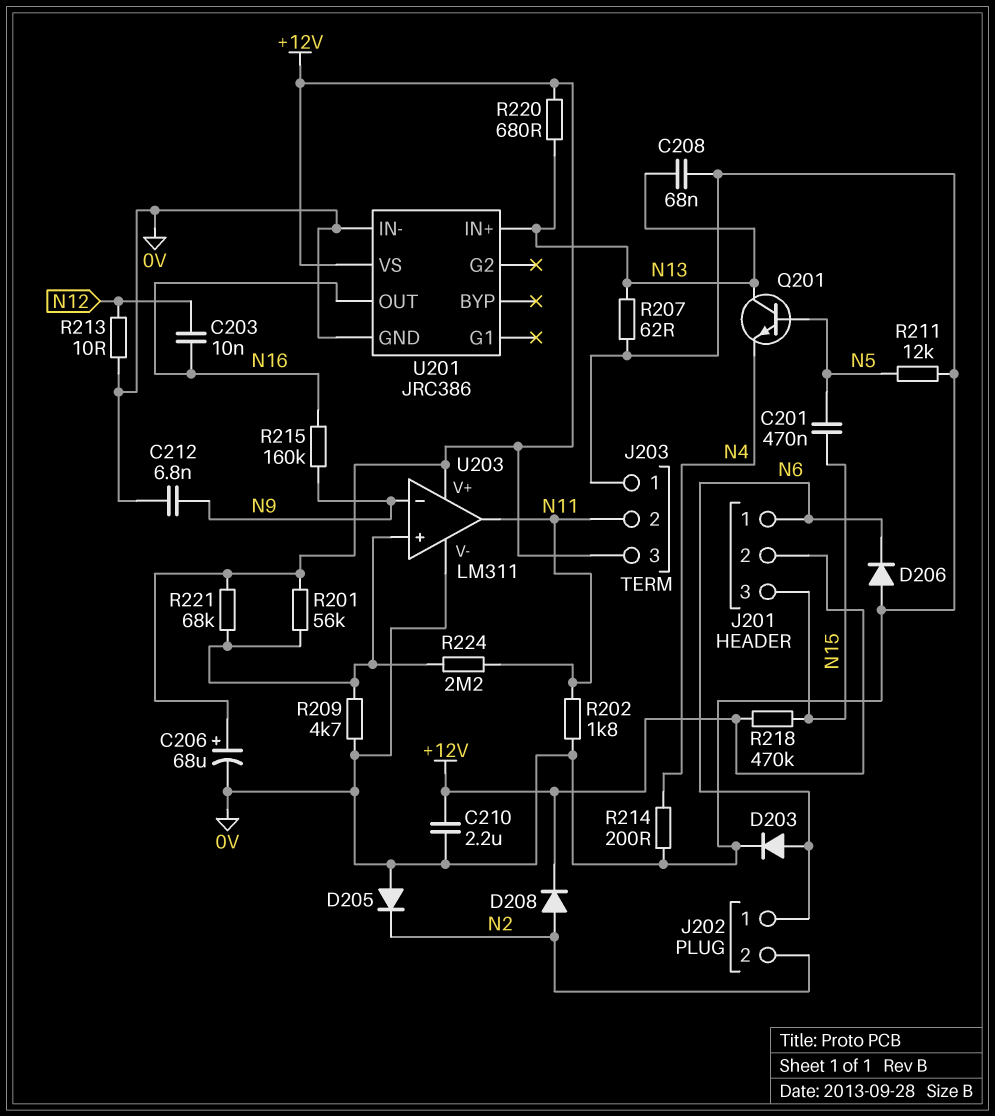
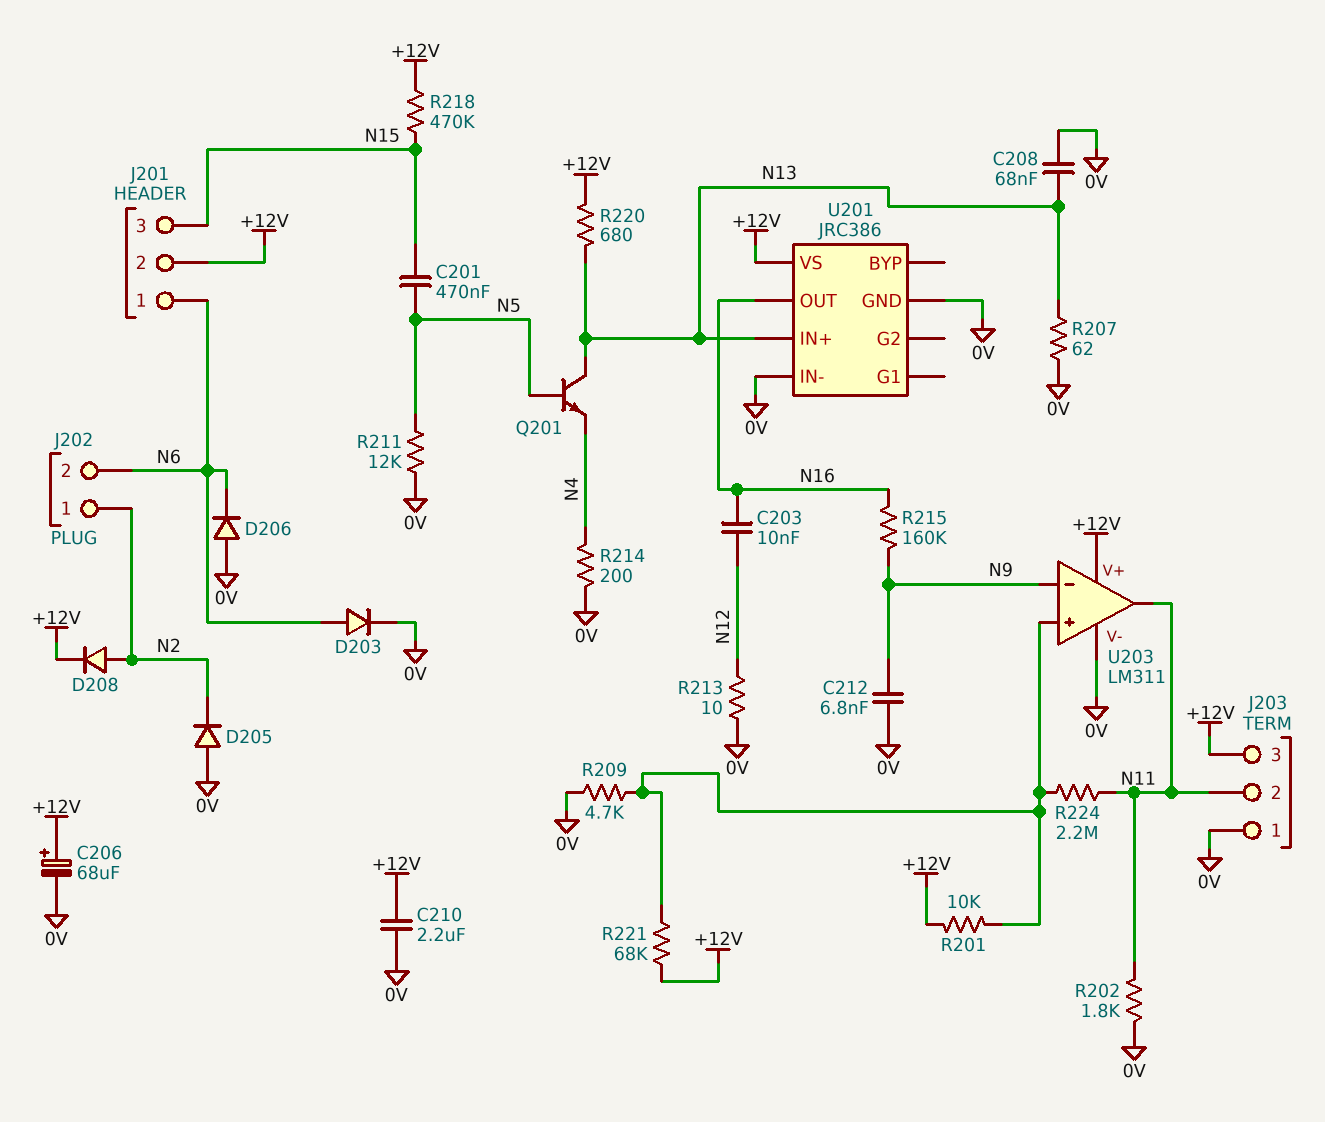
J202 pin 1: N6 -> N2
J202 pin 2: N2 -> N6
R201: 56k (+12V, U203/in+) -> 10k (+12V, U203/in+)

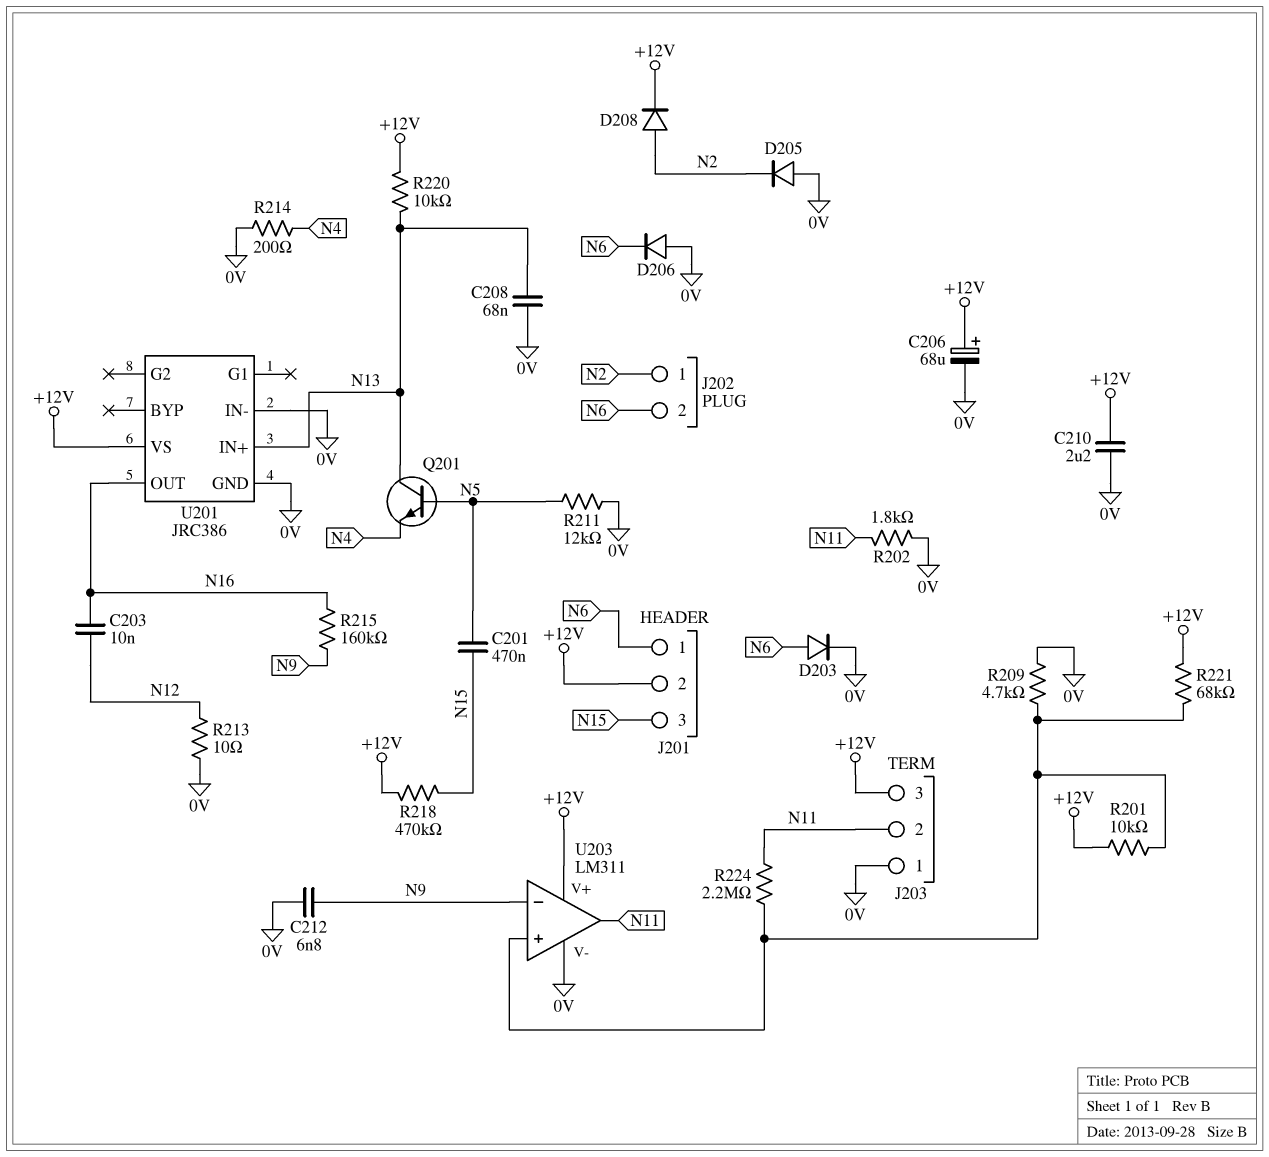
R207: 62 (0V, N13) -> none
R220: 680 (+12V, N13) -> 10k (+12V, N13)

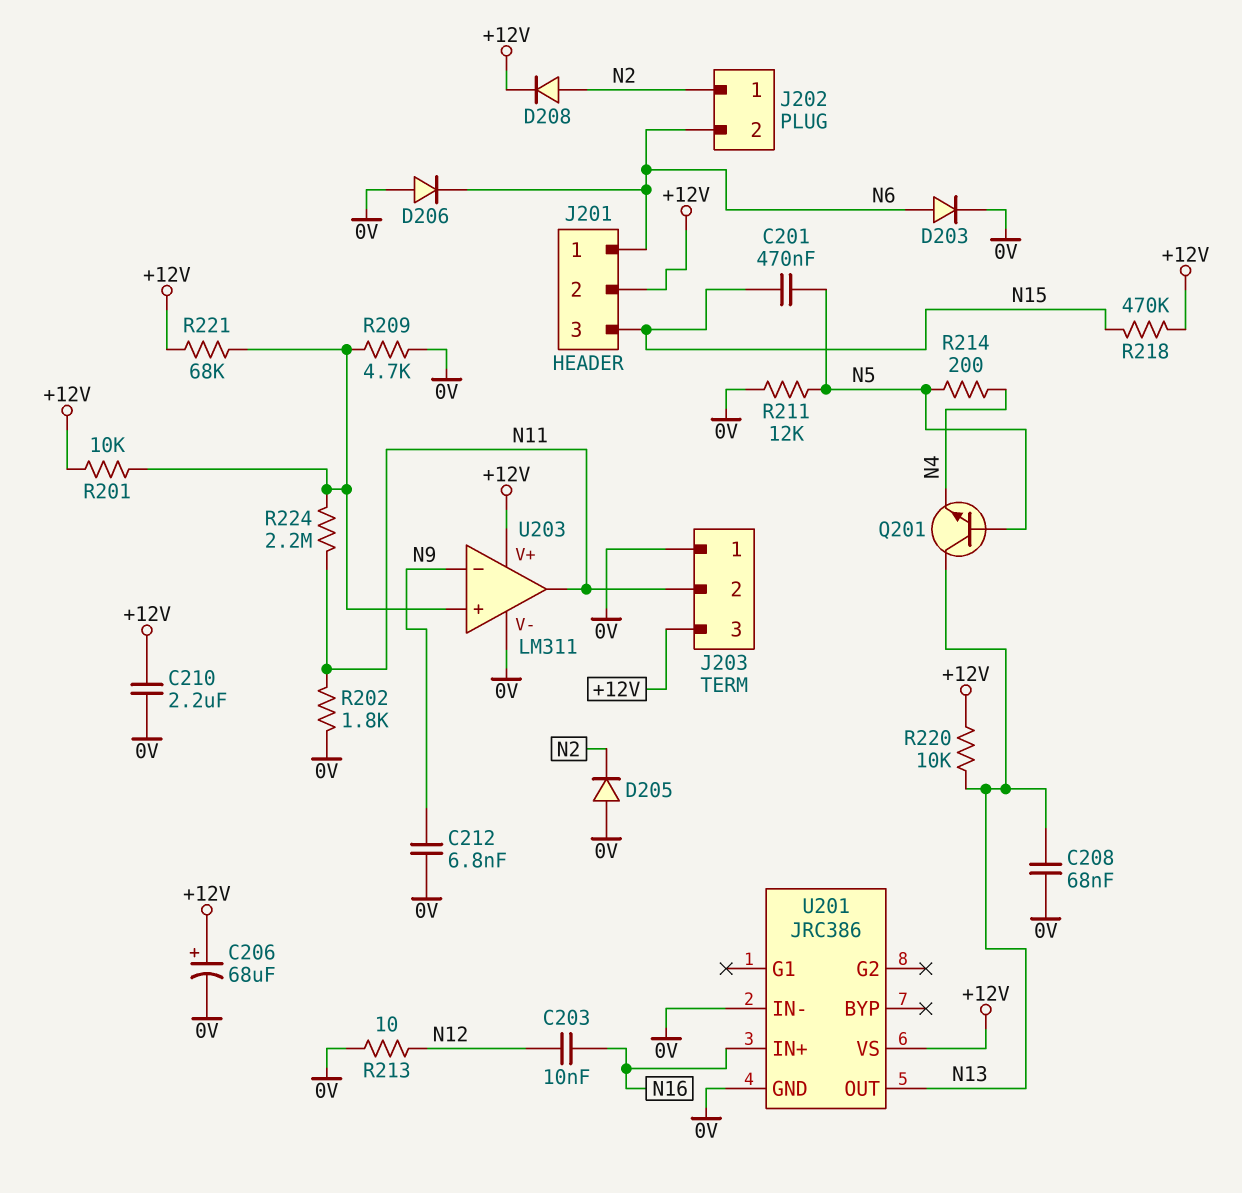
R214: 200 (0V, N4) -> 200 (N4, N5)
R215: 160k (N9, N16) -> none
U201 pin IN+: N13 -> N16
U201 pin OUT: N16 -> N13

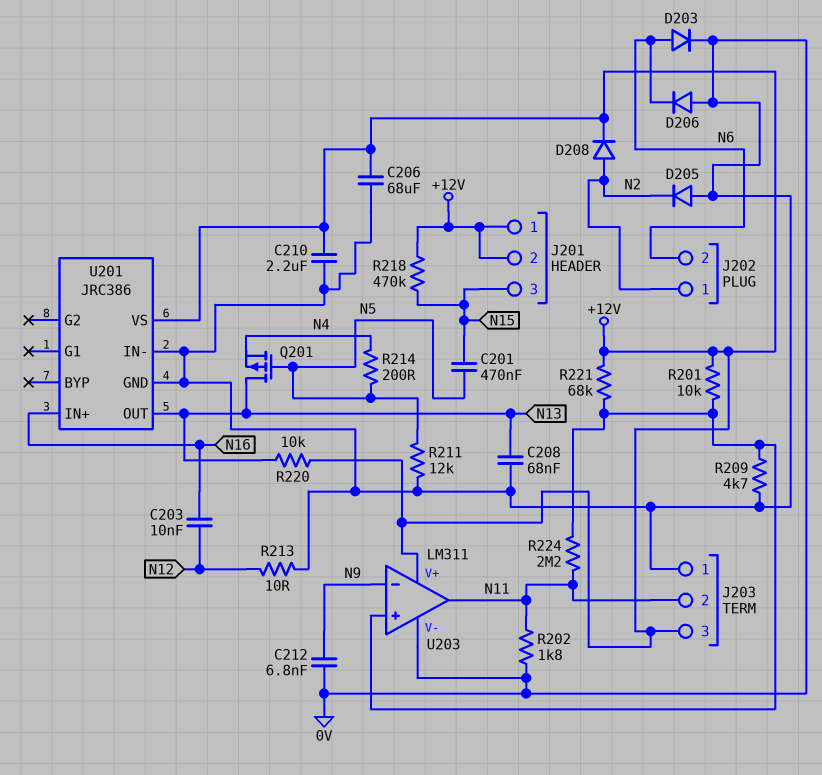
C206: 68uF (plus +12V, minus 0V) -> 68uF (+12V, 0V)
J201 pin 1: N6 -> +12V
Q201: NPN (B N5, C N13, E N4) -> PMOS (G N5, D N13, S N4)

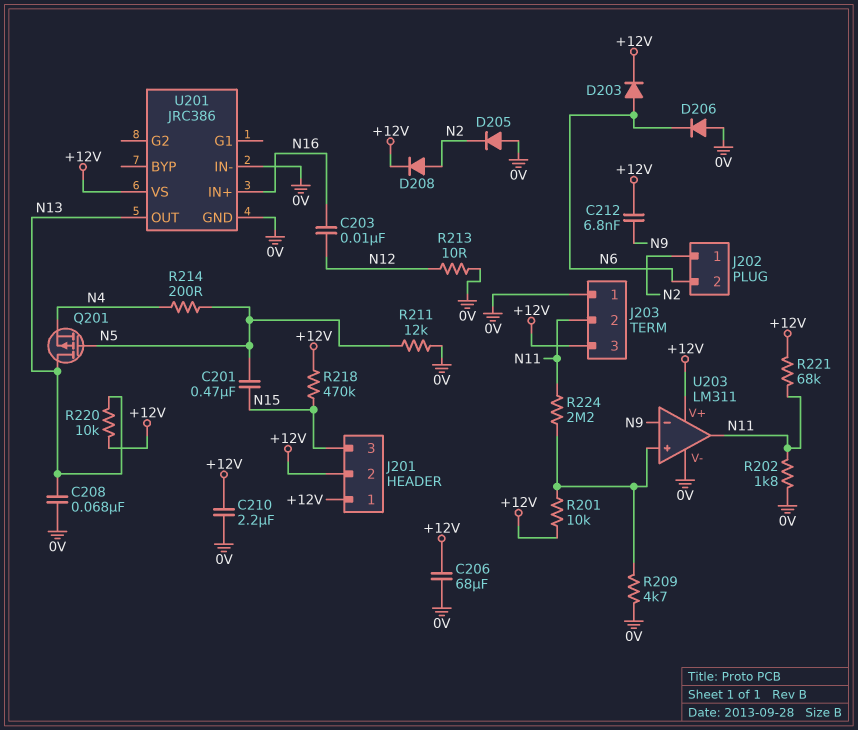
C212: 6.8nF (0V, N9) -> 6.8nF (+12V, N9)
D203: diode (A N6, K 0V) -> diode (A N6, K +12V)
R221: 68k (+12V, U203/in+) -> 68k (+12V, N11)

